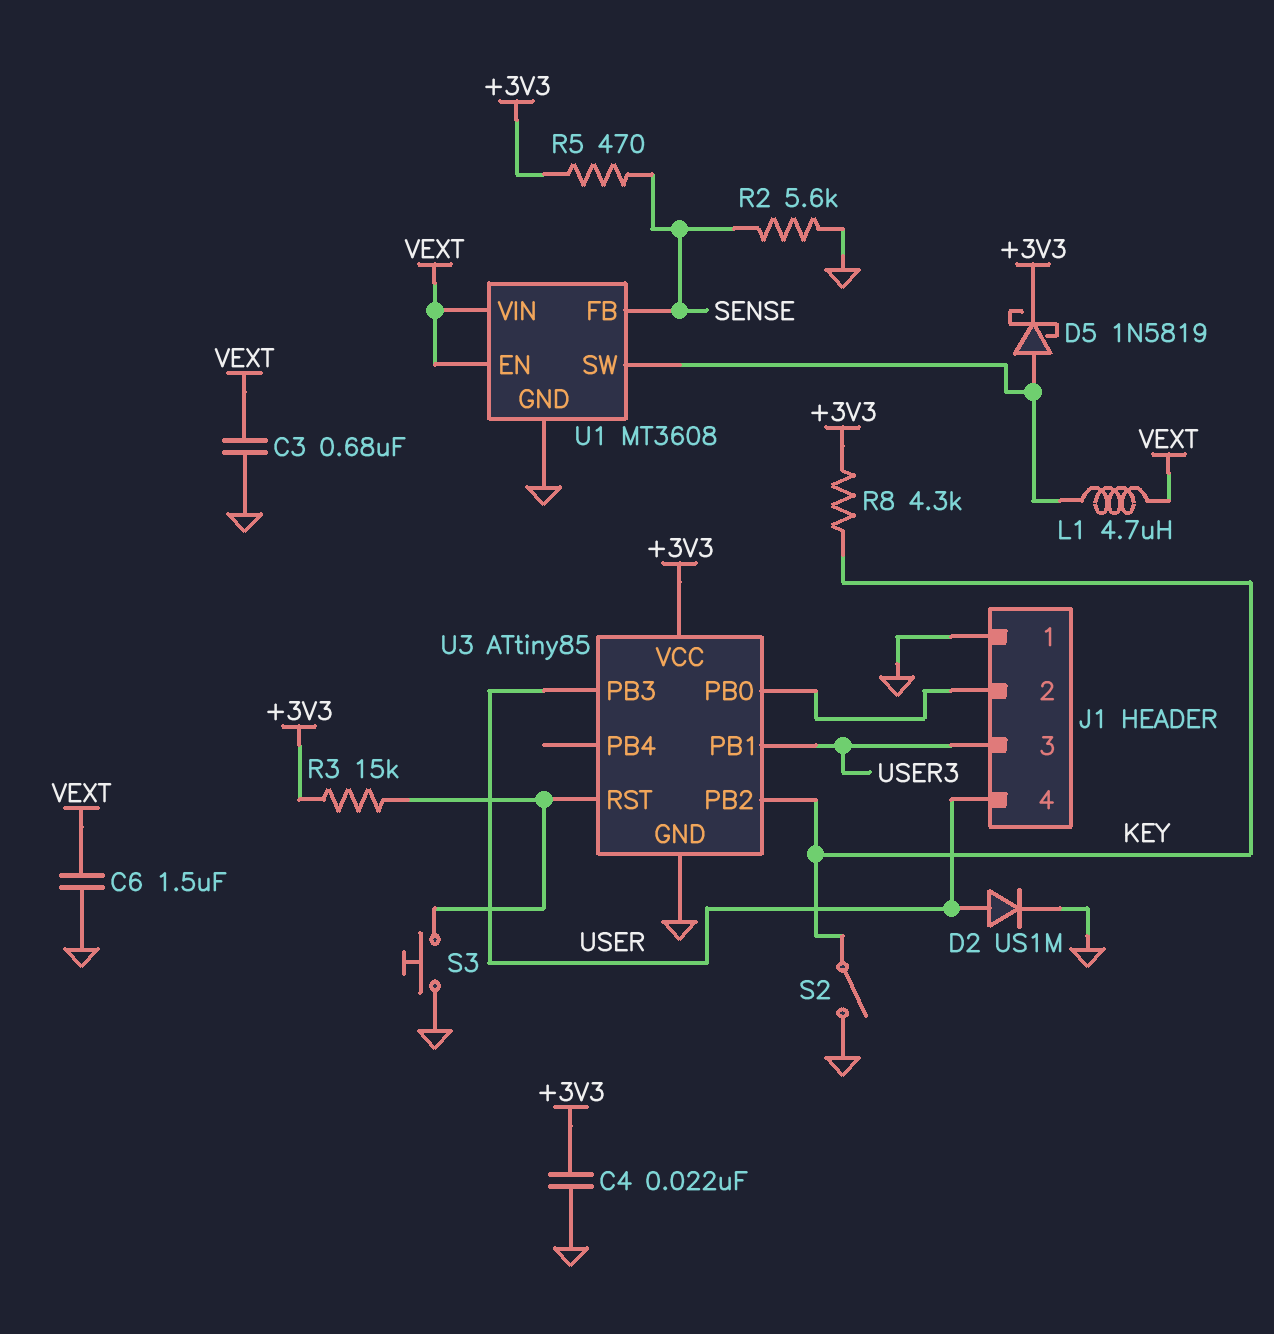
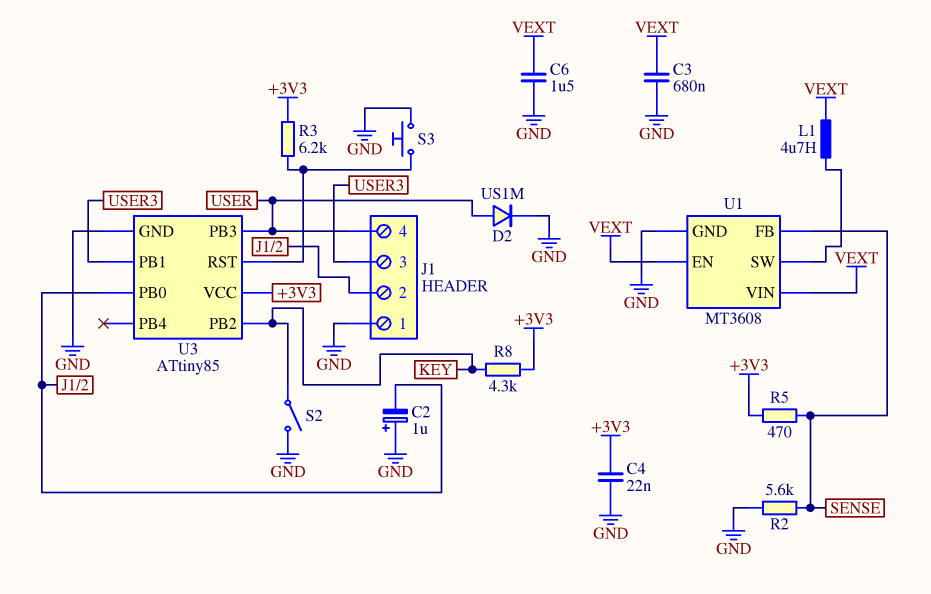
C2: none -> 1uF (plus GND, minus J1/2)
D5: schottky 1N5819 (A U1/SW, K +3V3) -> none
R3: 15k (+3V3, U3/RST) -> 6.2k (+3V3, U3/RST)

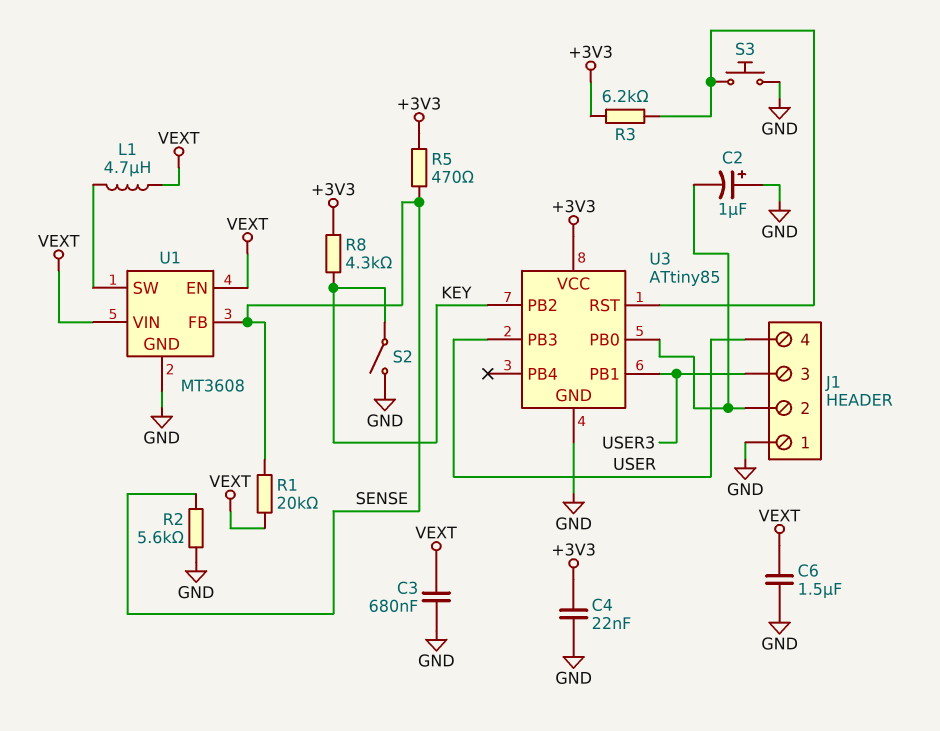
D2: diode US1M (A USER, K GND) -> none
R1: none -> 20k (SENSE, VEXT)

